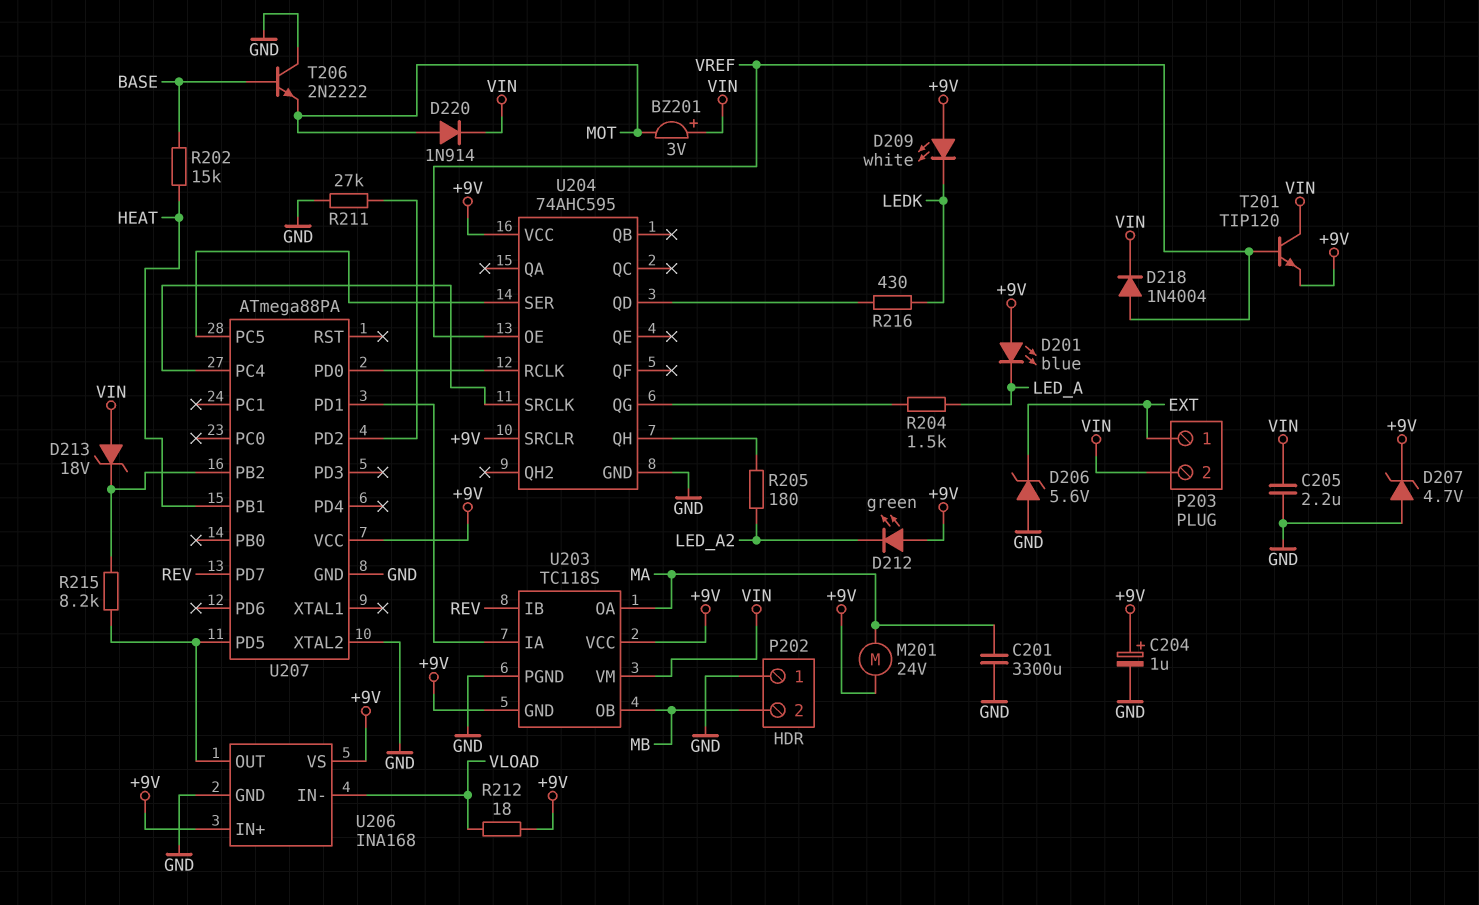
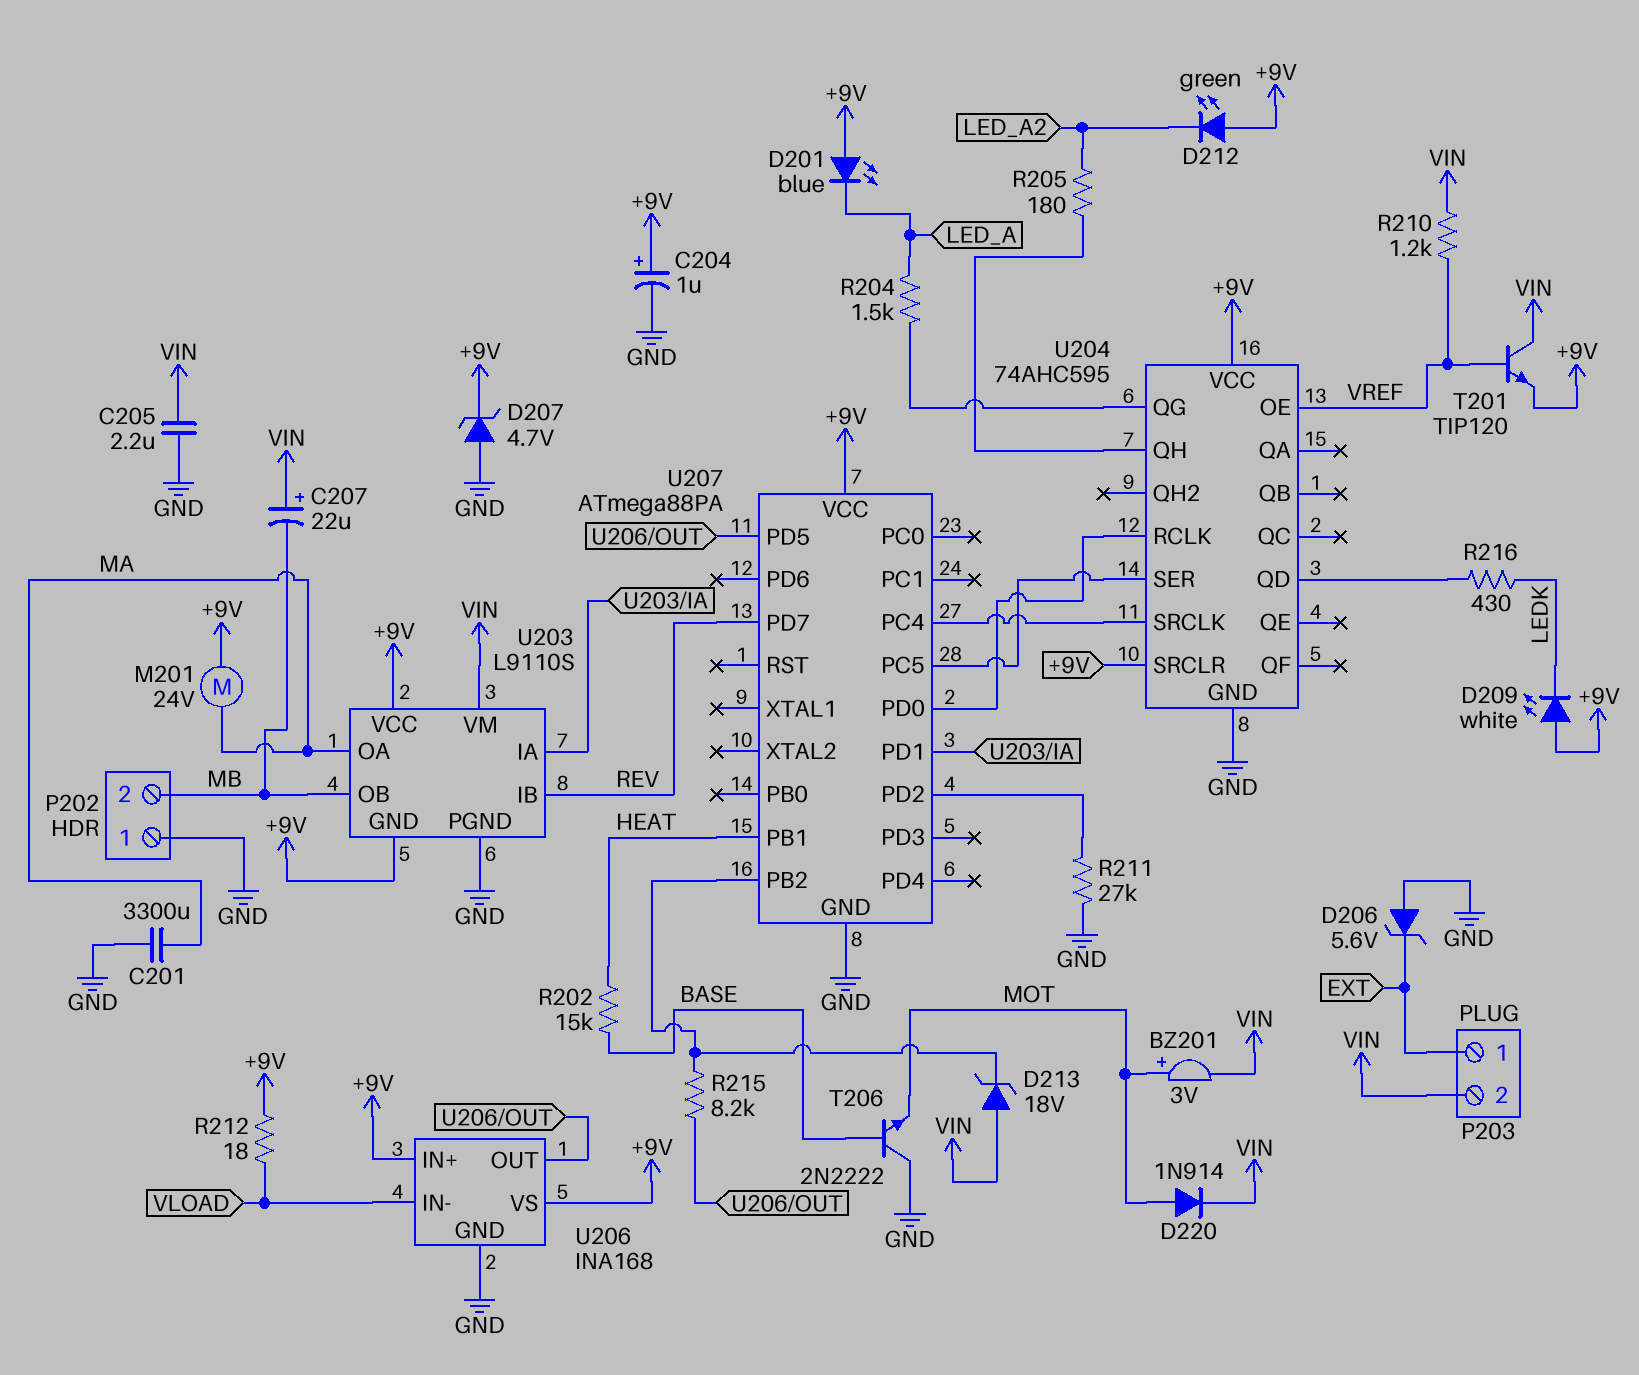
BZ201: buzzer 3V (plus VIN, minus MOT) -> buzzer 3V (plus MOT, minus VIN)
C207: none -> 22uF (plus VIN, minus MB)
D218: diode 1N4004 (A VREF, K VIN) -> none
R210: none -> 1.2k (VIN, VREF)
U203: TC118S -> L9110S
U207 pin XTAL2: GND -> none

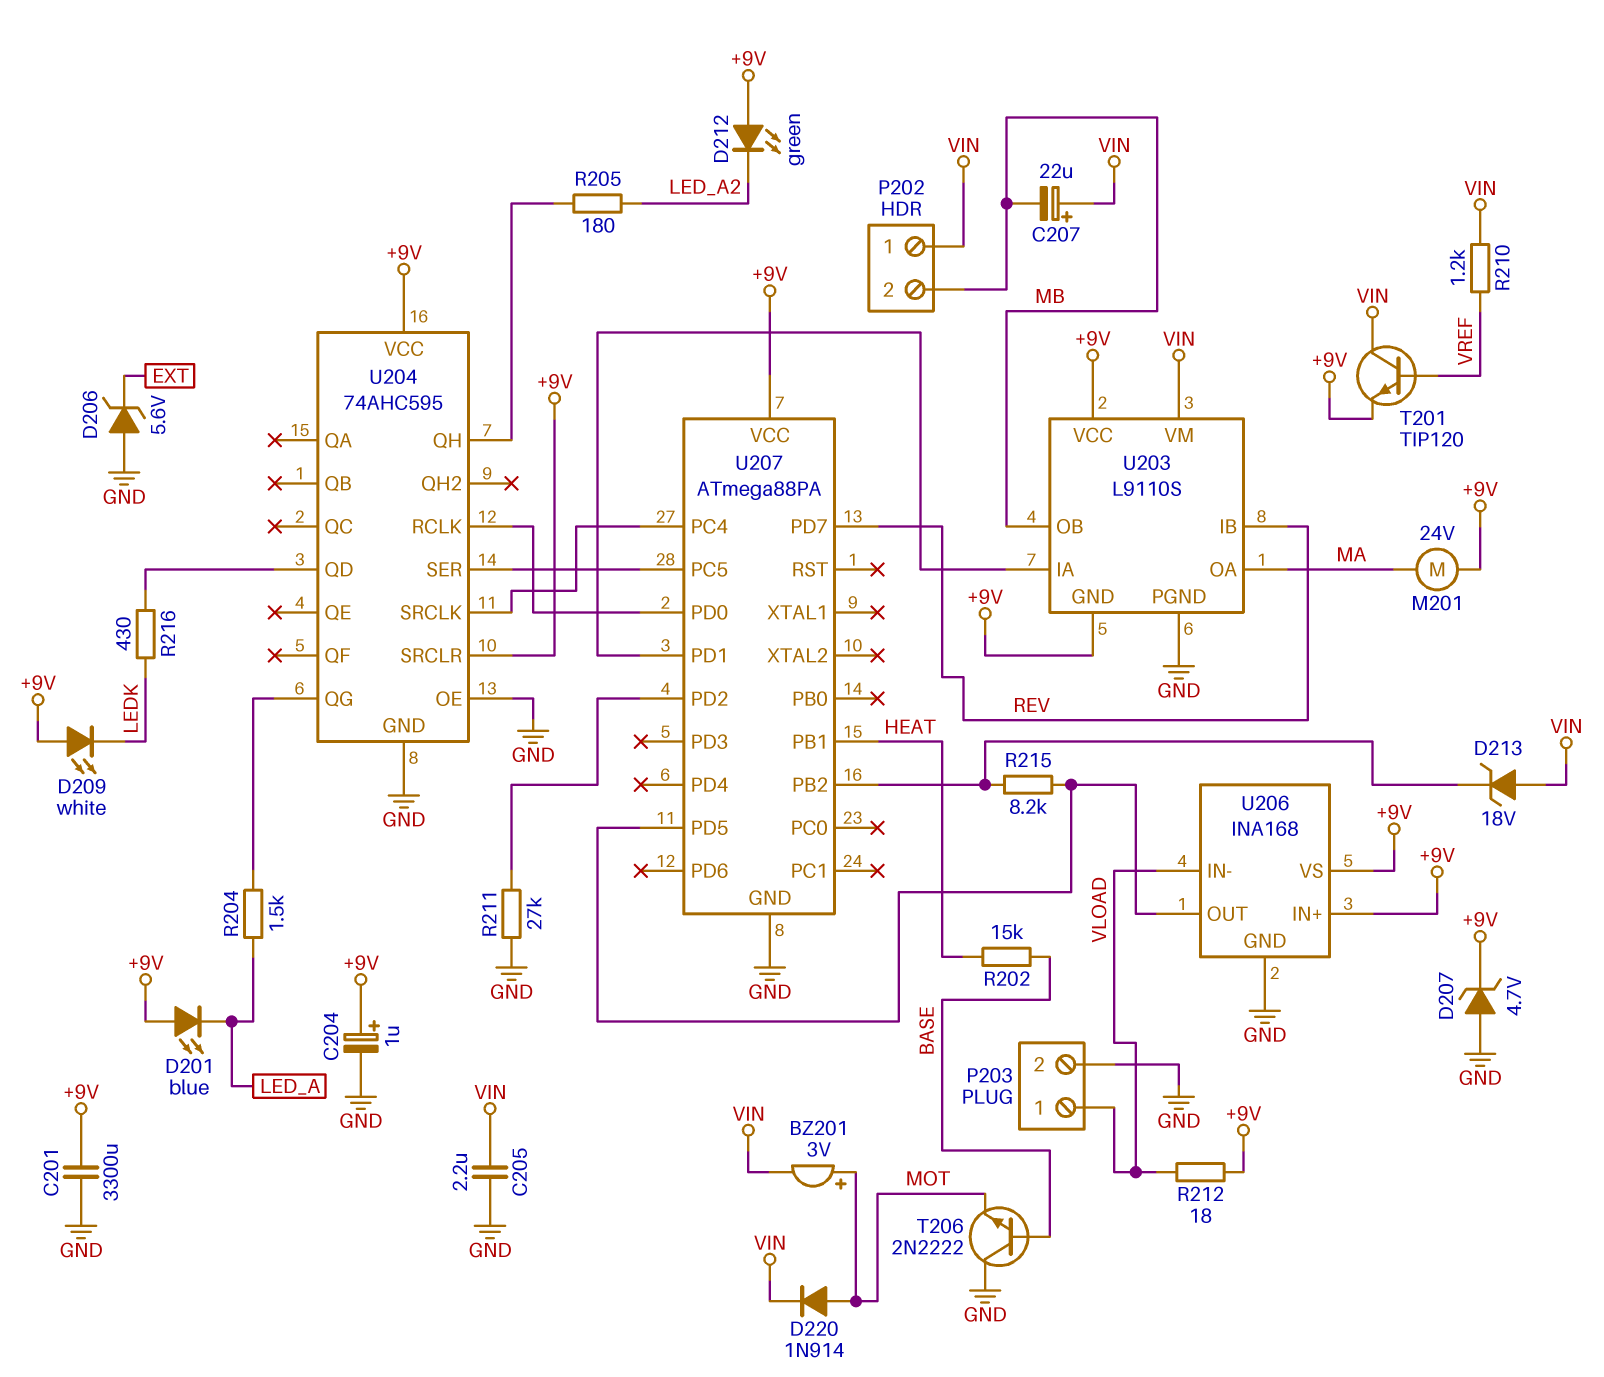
C201: 3300uF (GND, MA) -> 3300uF (+9V, GND)
P202 pin 1: GND -> VIN
P203 pin 1: EXT -> VLOAD
P203 pin 2: VIN -> GND
U204 pin OE: VREF -> GND

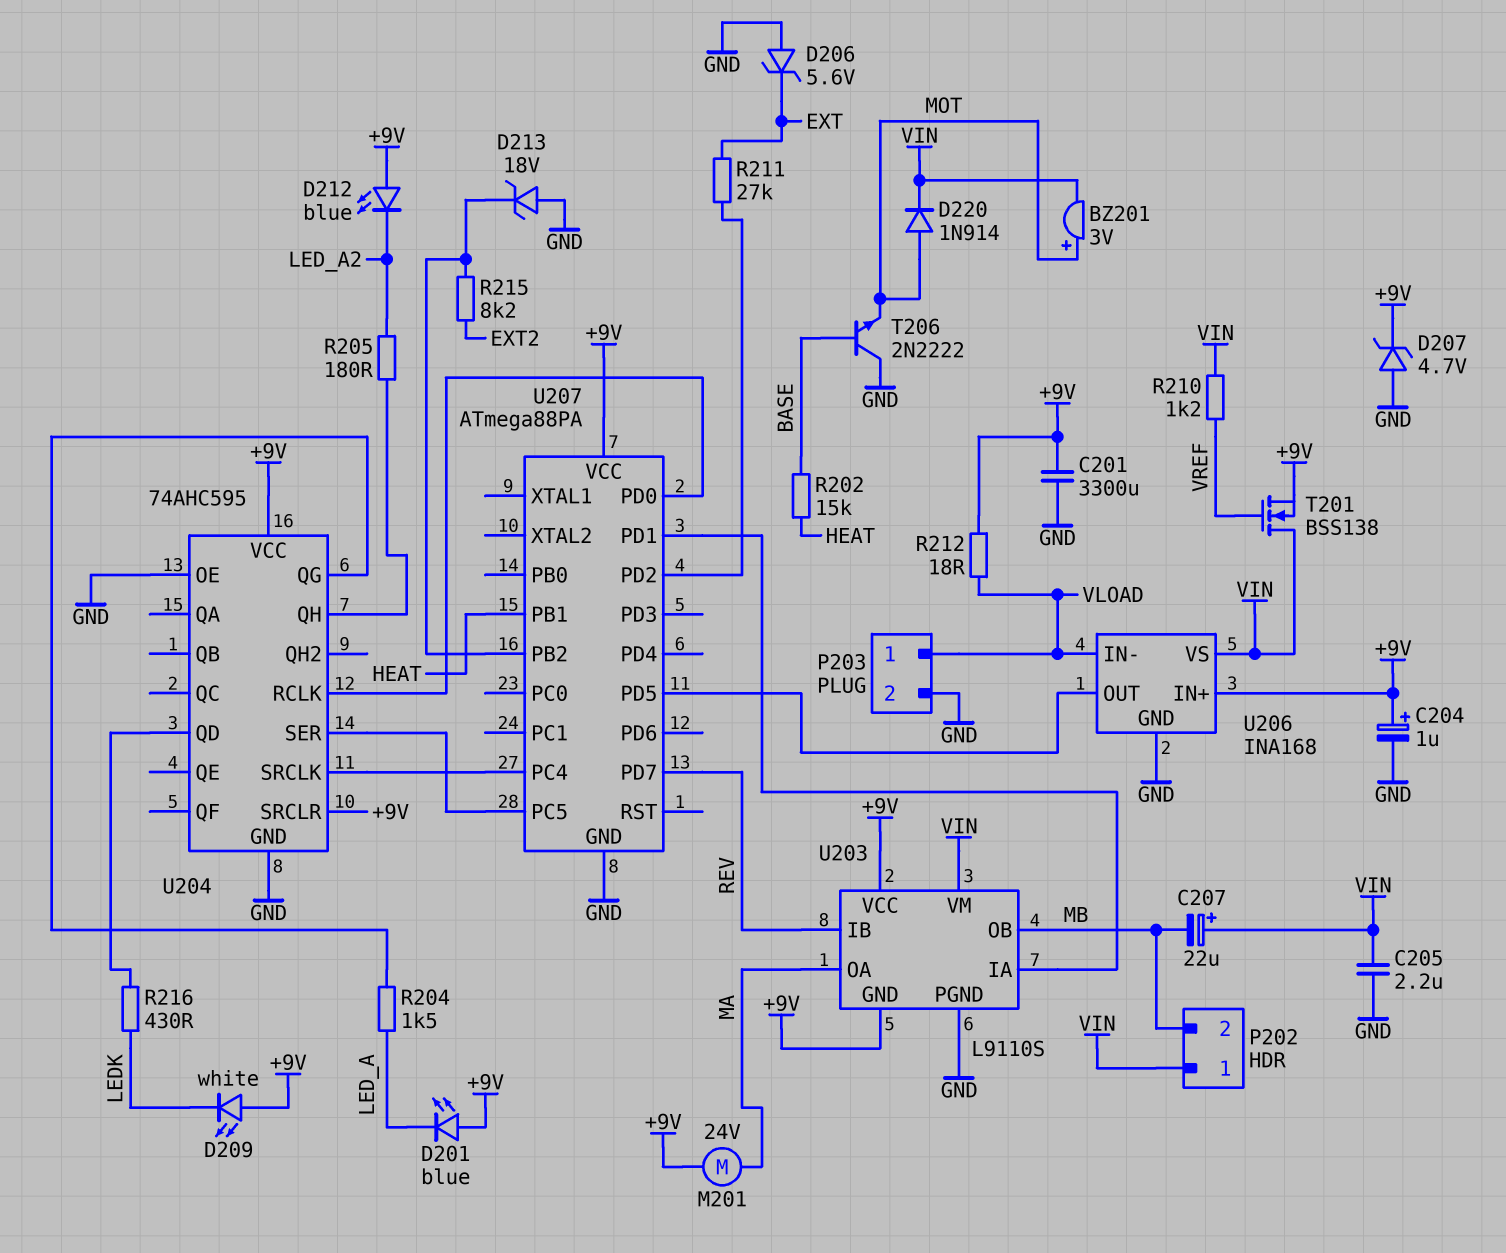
D212: LED green (A +9V, K LED_A2) -> LED blue (A +9V, K LED_A2)
D213: zener 18V (A VIN, K U207/PB2) -> zener 18V (A GND, K U207/PB2)
R211: 27k (GND, U207/PD2) -> 27k (EXT, U207/PD2)
R215: 8.2k (U206/OUT, U207/PB2) -> 8.2k (EXT2, U207/PB2)
T201: NPN TIP120 (B VREF, C VIN, E +9V) -> NMOS BSS138 (G VREF, D VIN, S +9V)
U206 pin VS: +9V -> VIN

